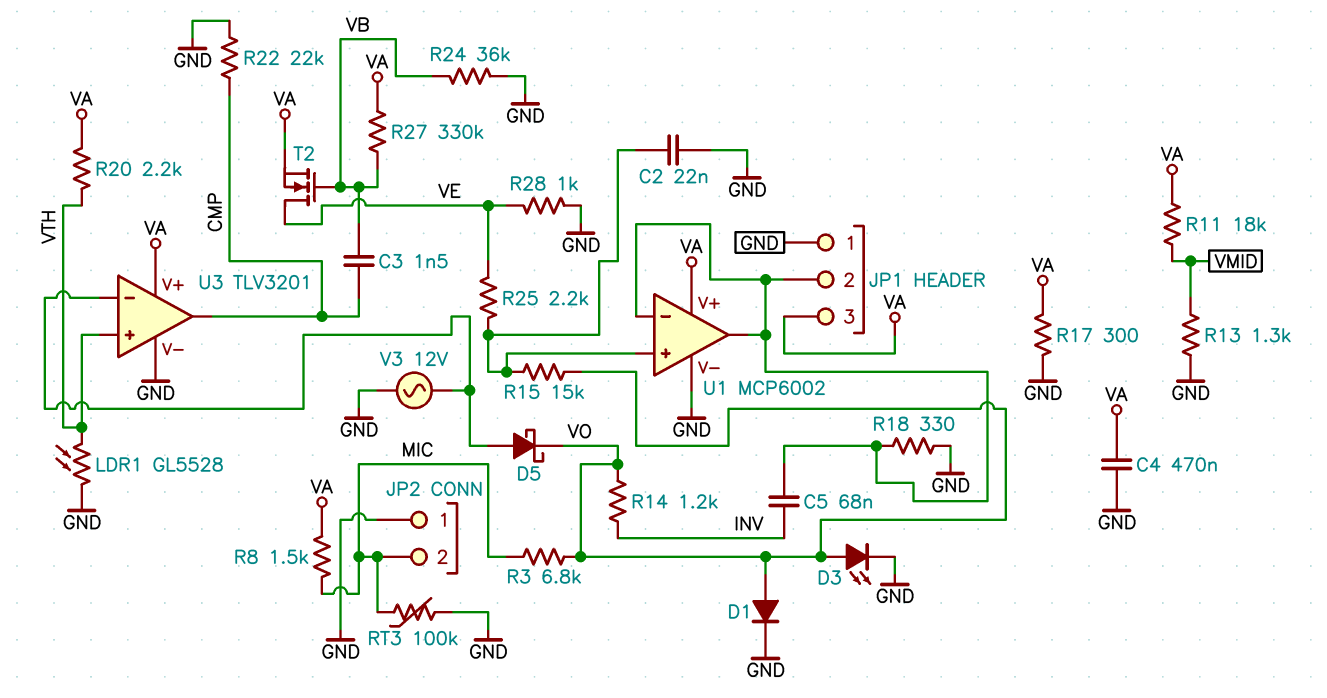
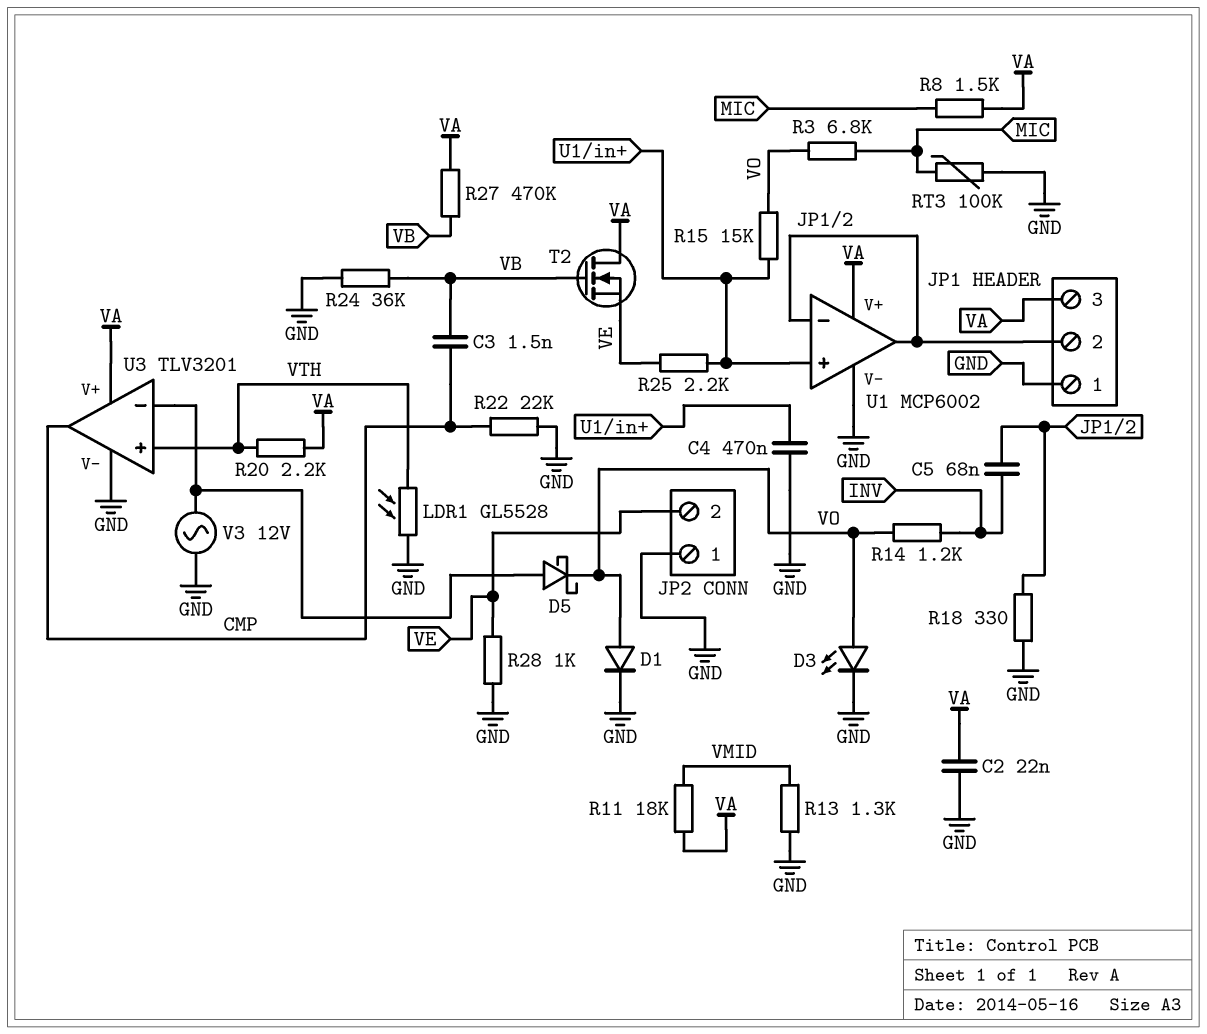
C2: 22nF (GND, U1/in+) -> 22nF (GND, VA)
C4: 470nF (GND, VA) -> 470nF (GND, U1/in+)
JP2 pin 2: MIC -> VE
R17: 300 (GND, VA) -> none
R27: 330k (VA, VB) -> 470k (VA, VB)
T2: NMOS (G VB, D VE, S VA) -> NMOS (G VB, D VA, S VE)

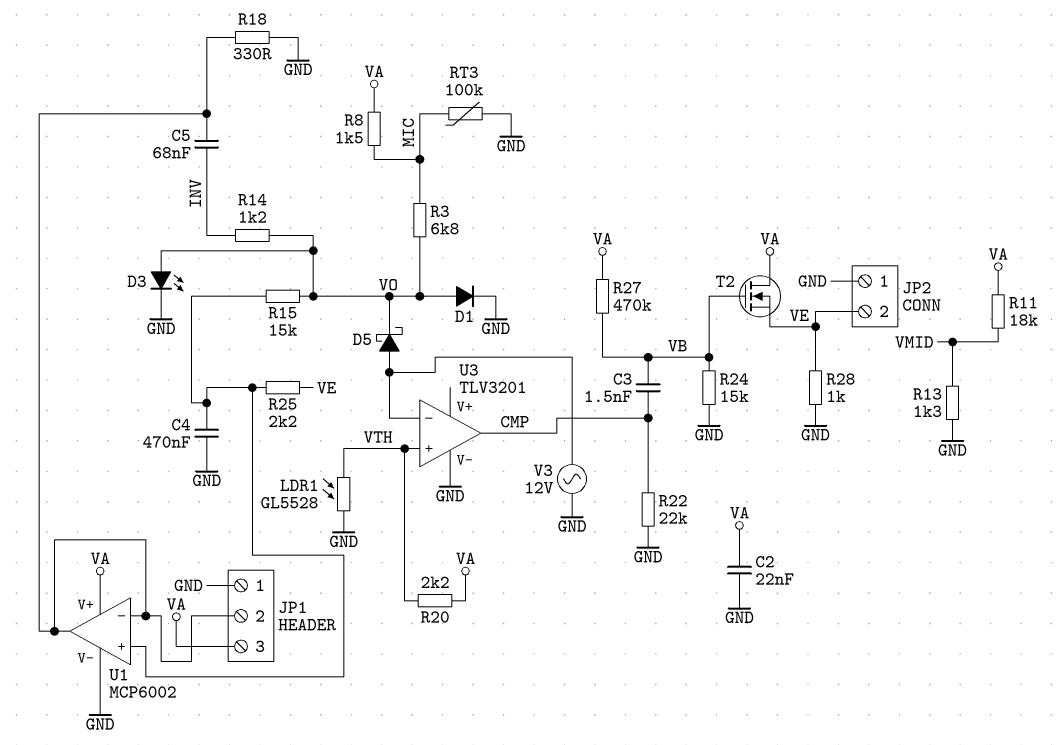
R24: 36k (GND, VB) -> 15k (GND, VB)
U3 pin V+: VA -> none

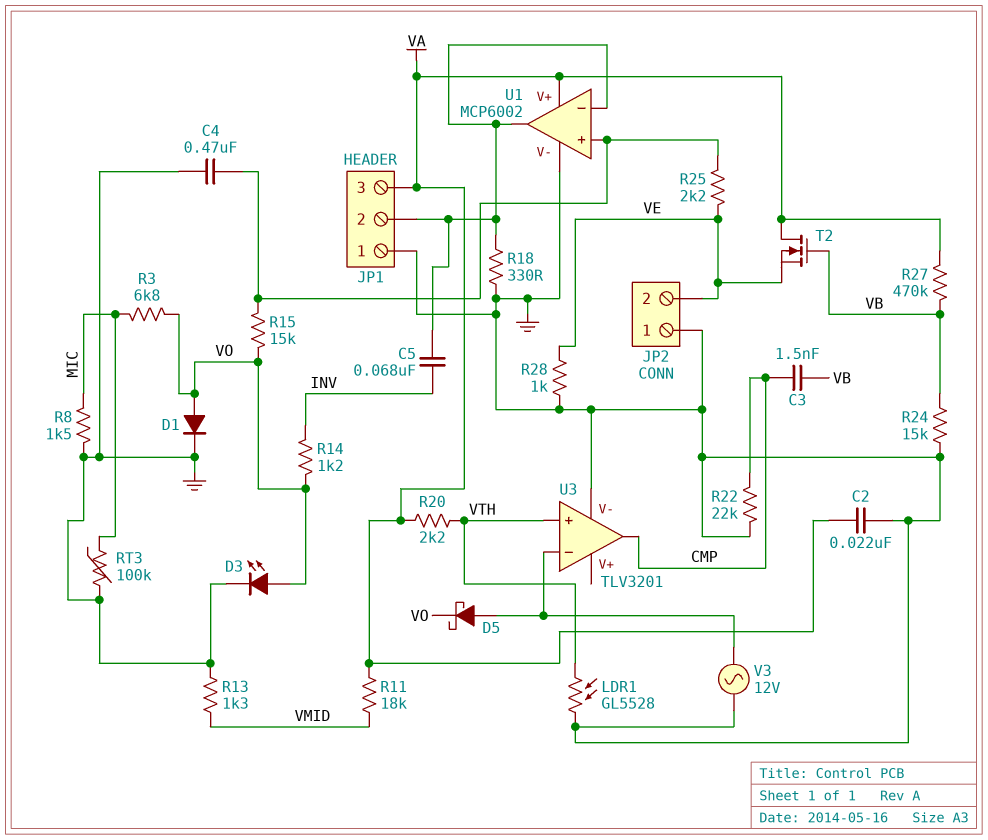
R8: 1.5k (MIC, VA) -> 1.5k (GND, MIC)

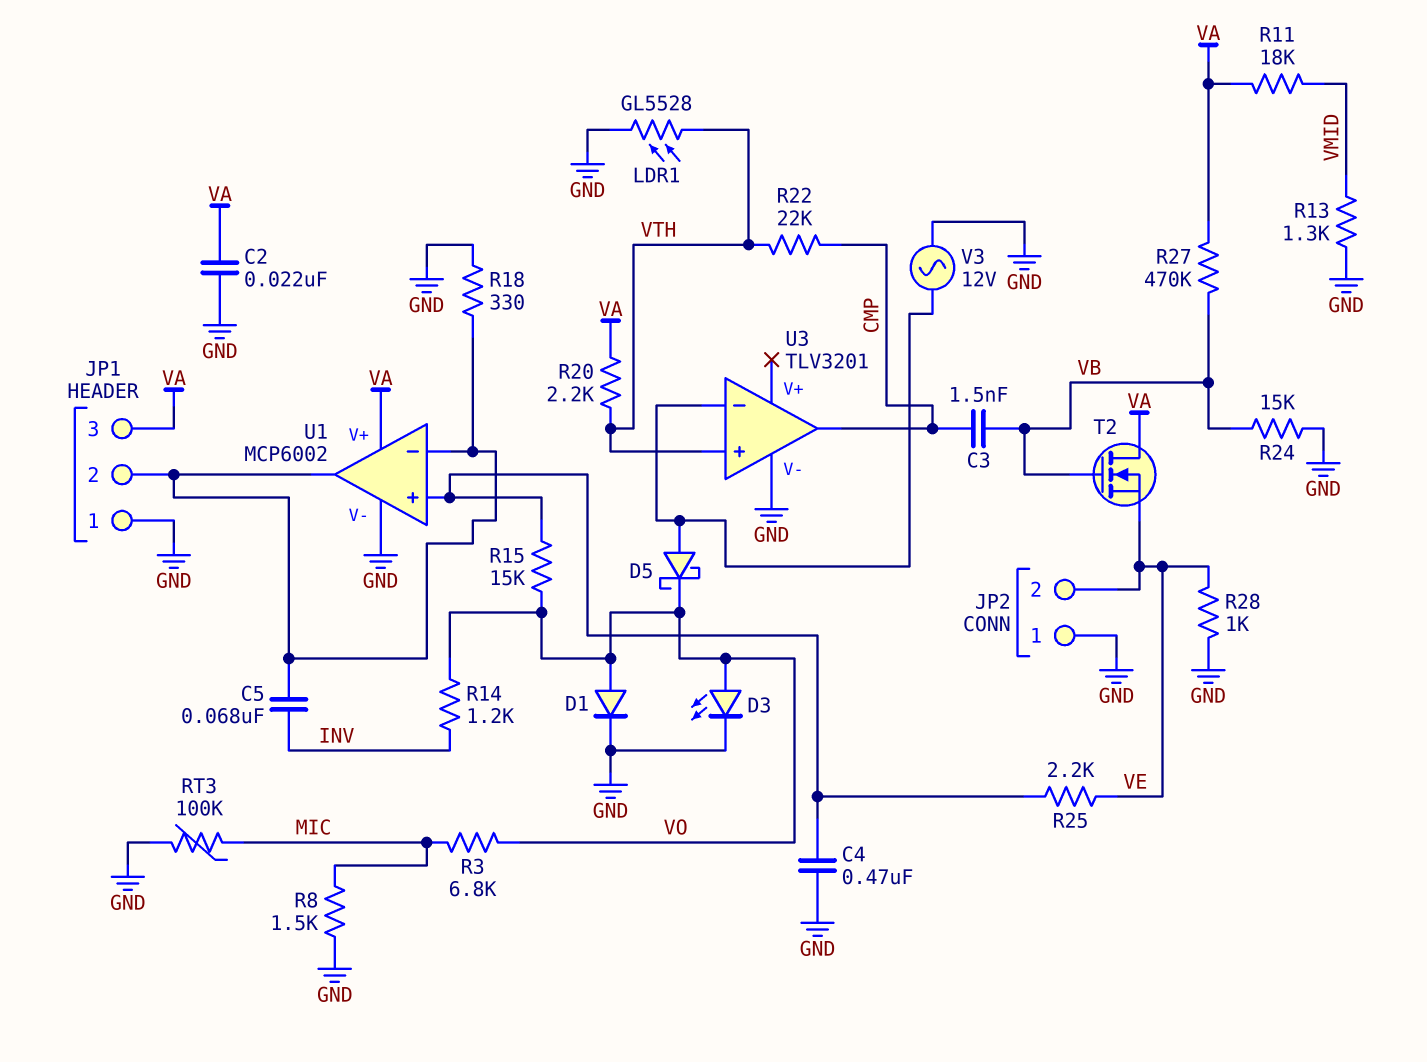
R22: 22k (CMP, GND) -> 22k (CMP, VTH)

